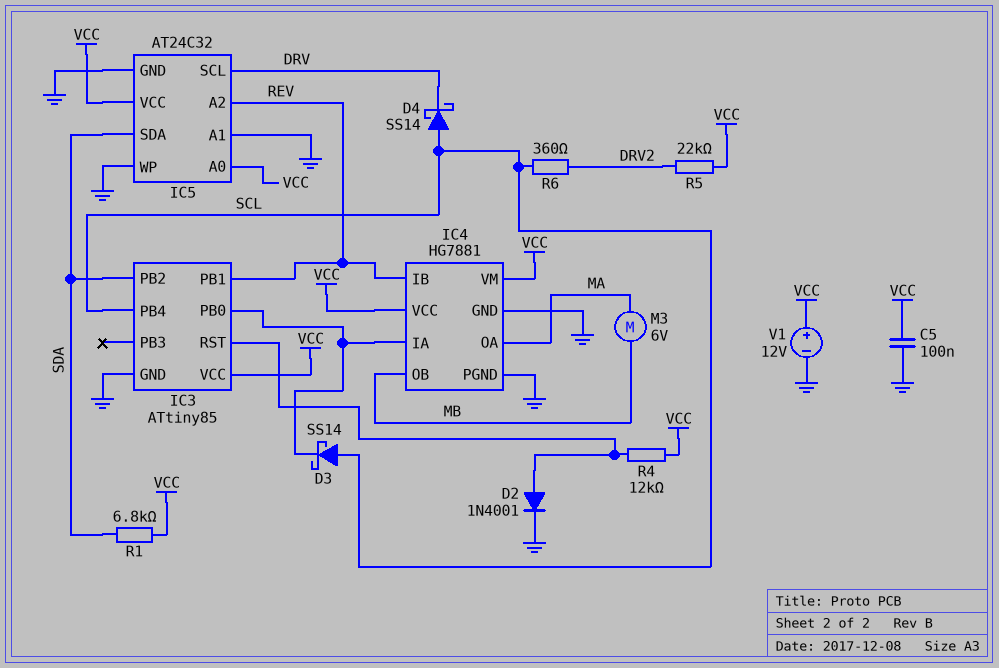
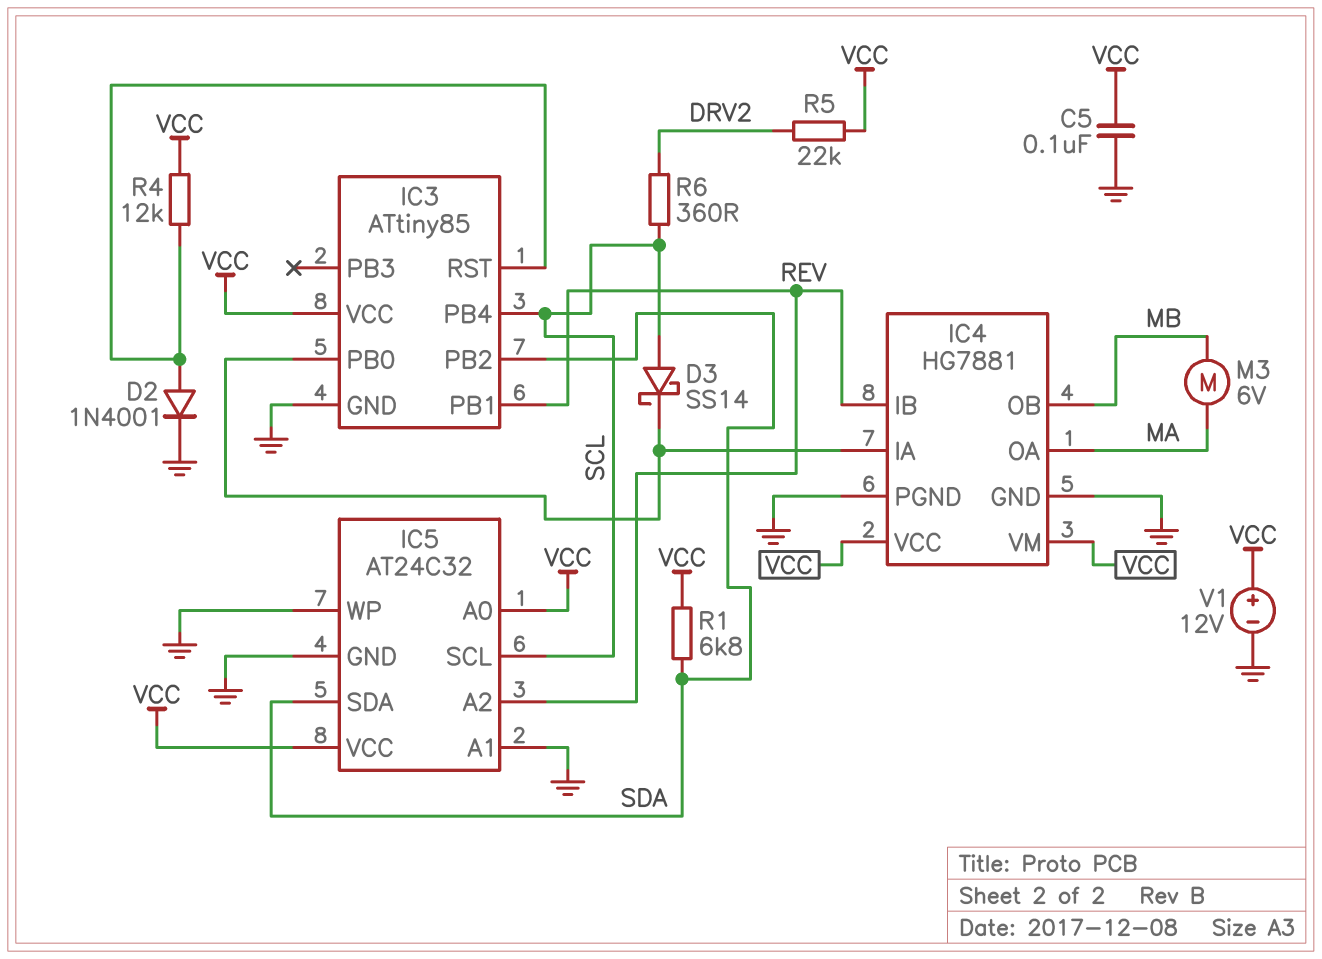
D4: schottky SS14 (A SCL, K DRV) -> none
IC5 pin SCL: DRV -> SCL

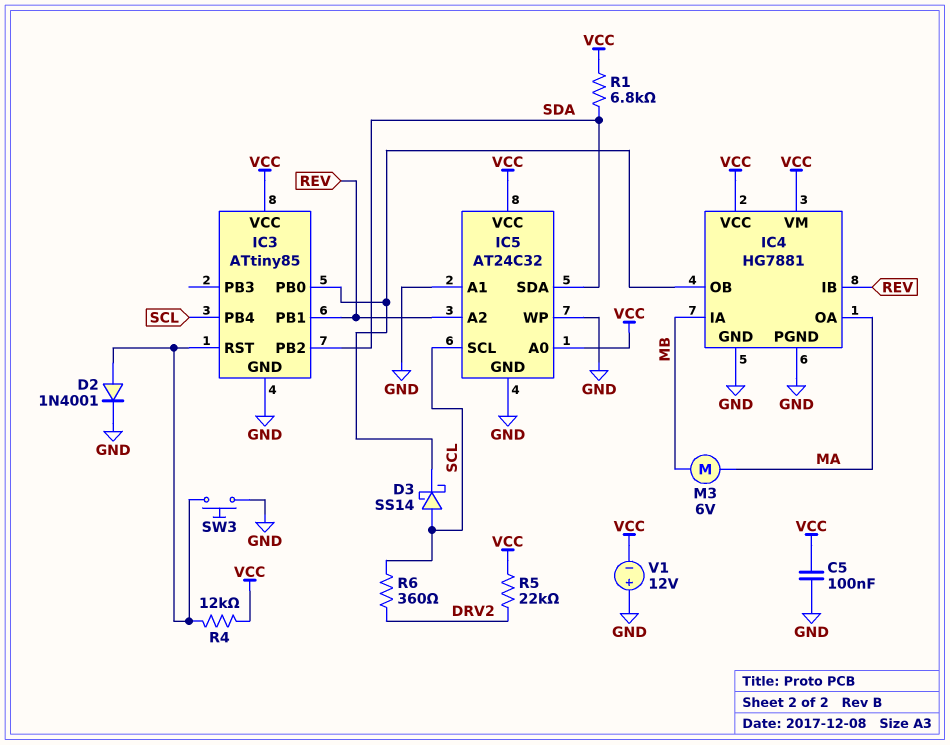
IC4 pin IA: IC3/PB0 -> MB
IC4 pin OB: MB -> IC3/PB0
SW3: none -> button (GND, IC3/RST)
V1: 12V (plus VCC, minus GND) -> 12V (plus GND, minus VCC)

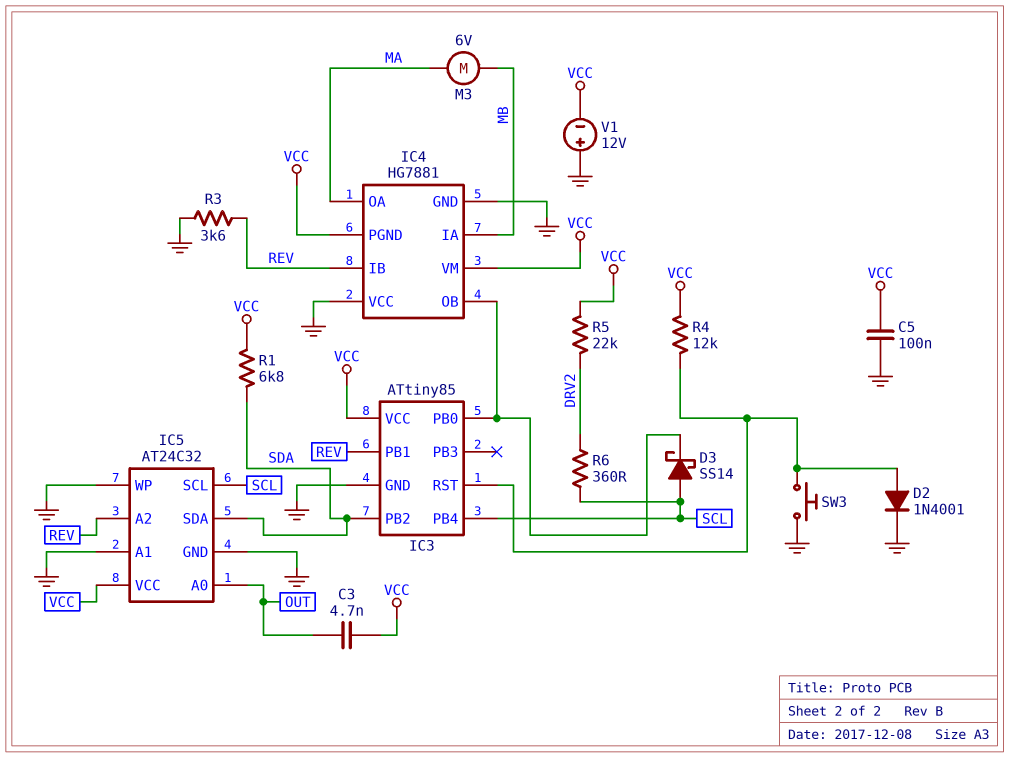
C3: none -> 4.7nF (OUT, VCC)
IC4 pin PGND: GND -> VCC
IC4 pin VCC: VCC -> GND
IC5 pin A0: VCC -> OUT
R3: none -> 3.6k (GND, REV)

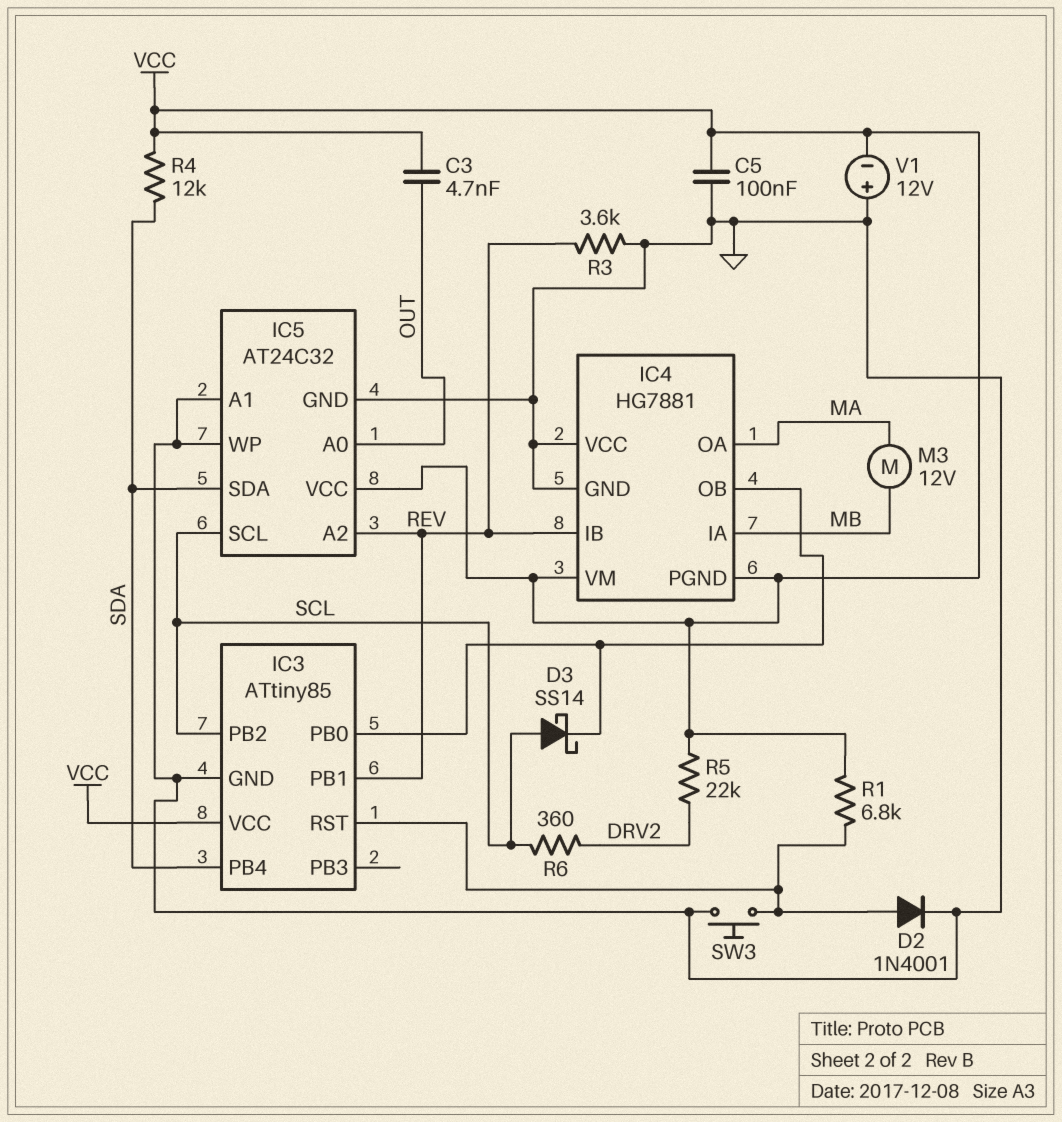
IC3 pin PB2: SDA -> SCL
IC3 pin PB4: SCL -> SDA
M3: motor 6V (MA, MB) -> motor 12V (MA, MB)
R1: 6.8k (SDA, VCC) -> 6.8k (IC3/RST, VCC)
R4: 12k (IC3/RST, VCC) -> 12k (SDA, VCC)

